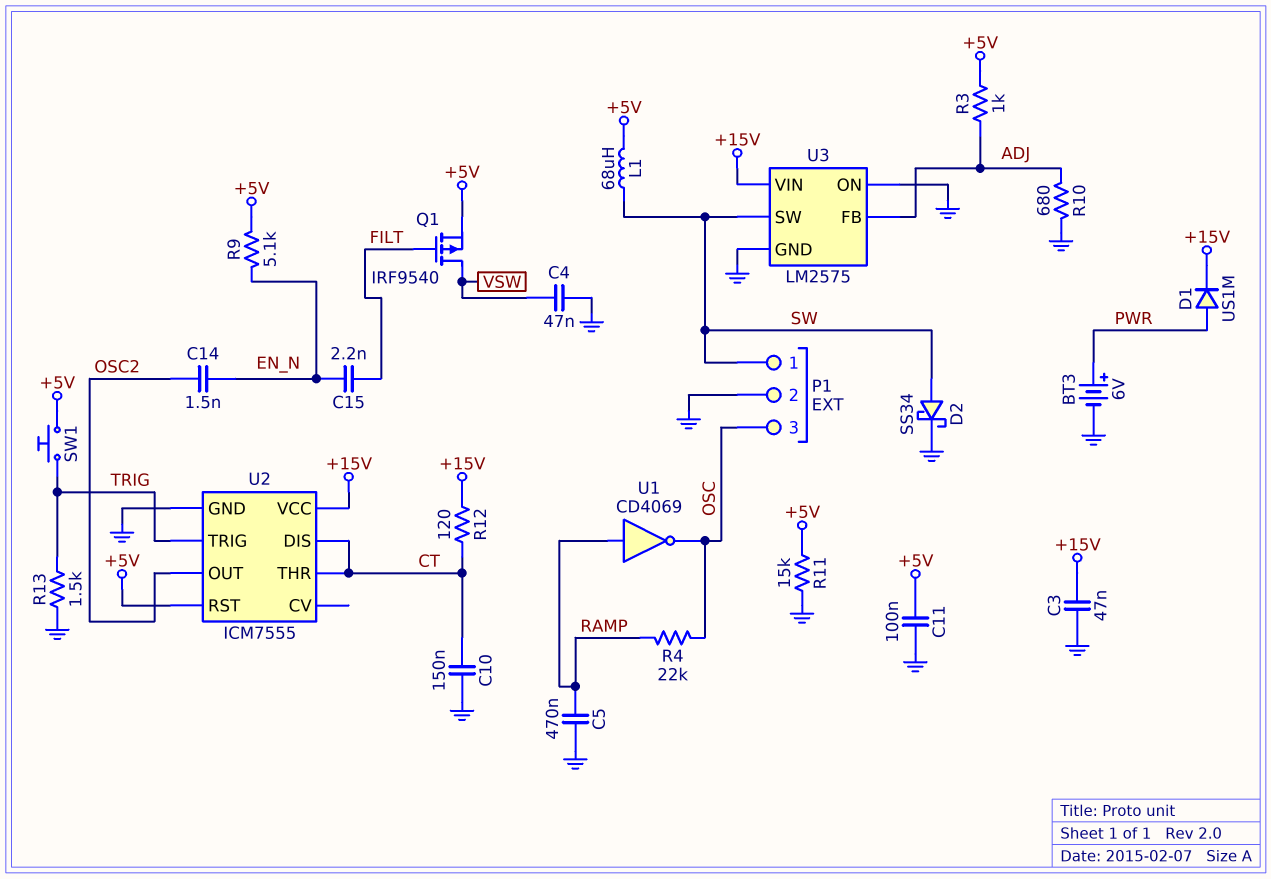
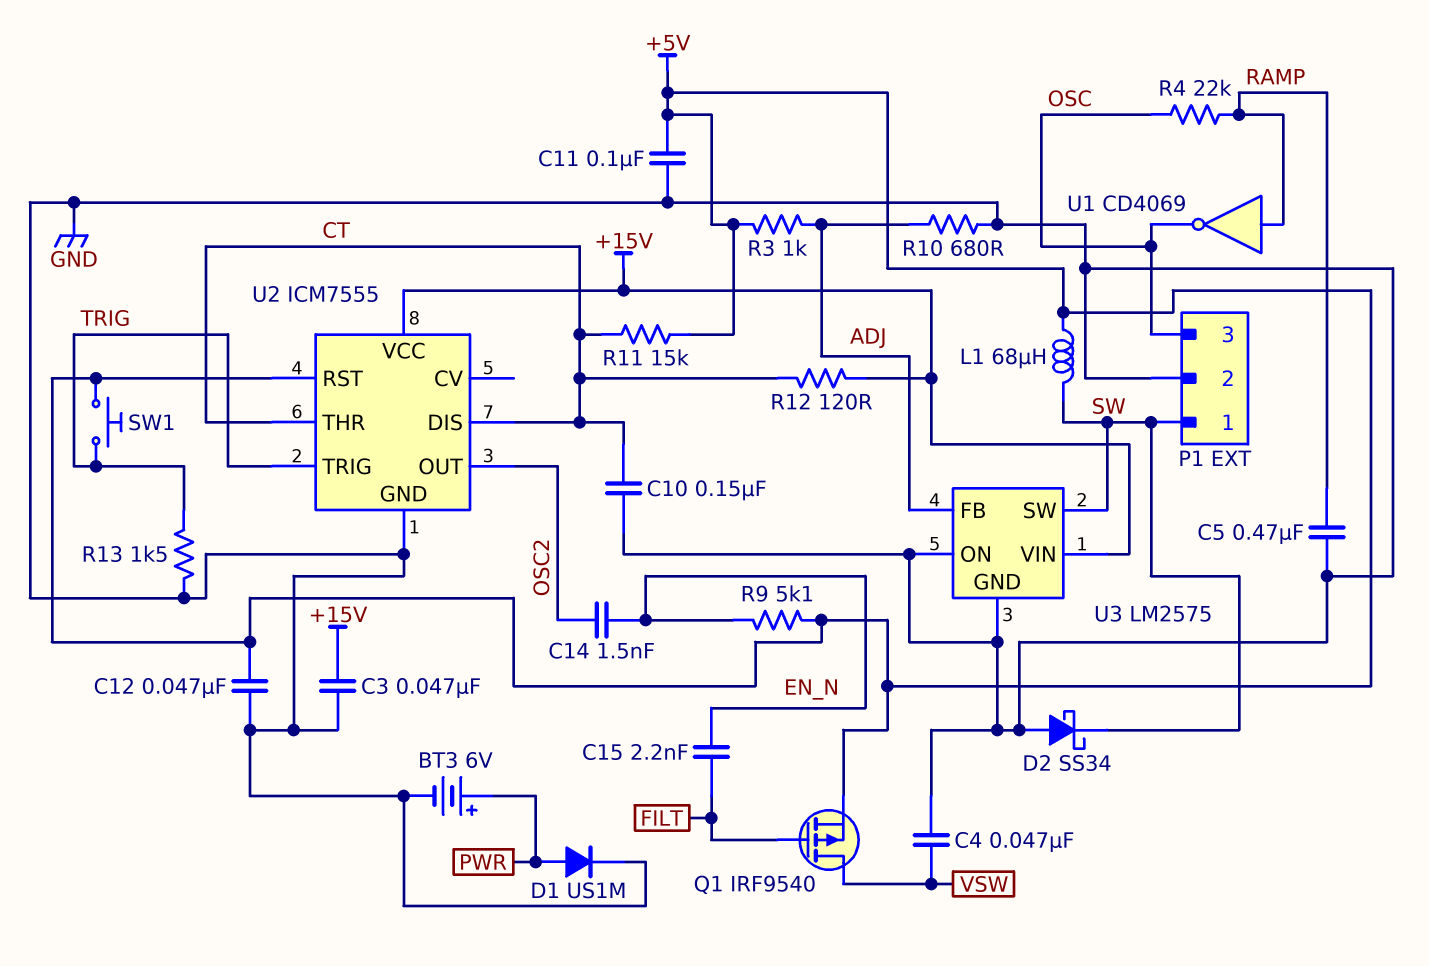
C12: none -> 47nF (+5V, GND)
D1: diode US1M (A PWR, K +15V) -> diode US1M (A PWR, K GND)
D2: schottky SS34 (A SW, K GND) -> schottky SS34 (A GND, K SW)
R11: 15k (+5V, GND) -> 15k (+5V, CT)

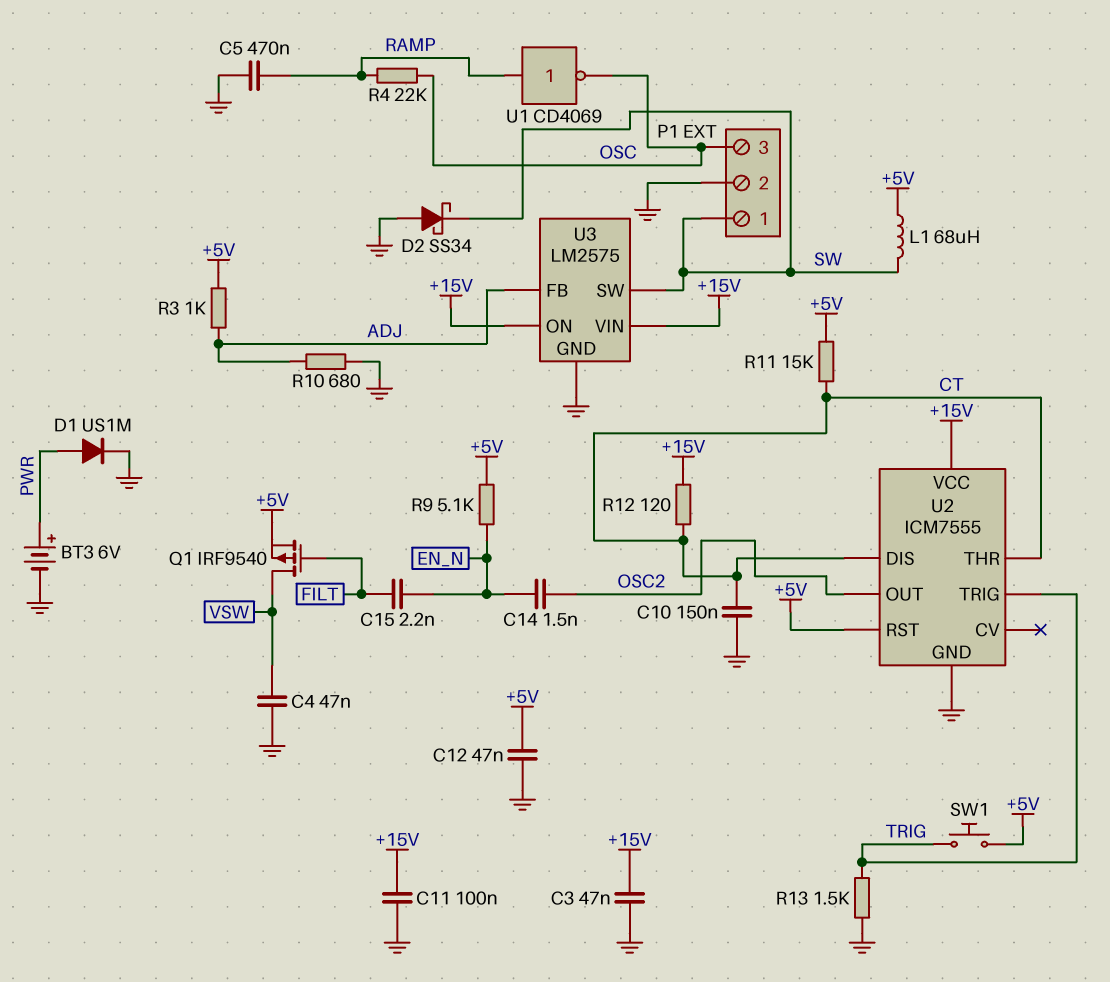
C11: 100nF (+5V, GND) -> 100nF (+15V, GND)
U3 pin ON: GND -> +15V

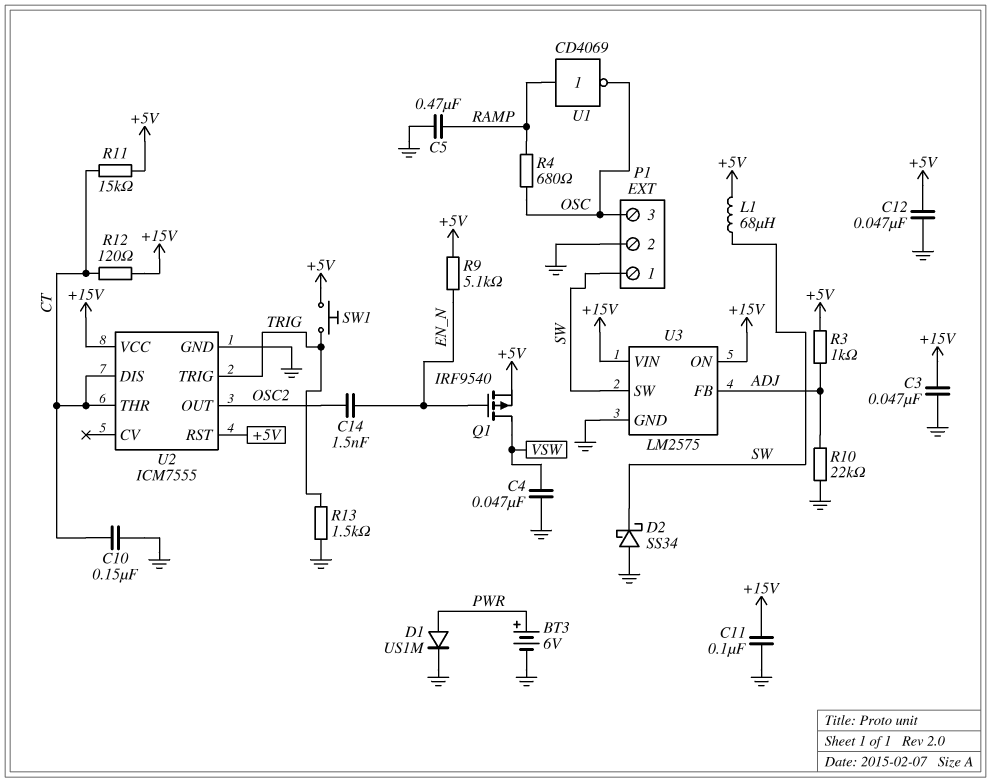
C15: 2.2nF (EN_N, FILT) -> none
Q1: PMOS IRF9540 (G FILT, D VSW, S +5V) -> PMOS IRF9540 (G EN_N, D VSW, S +5V)
R4: 22k (OSC, RAMP) -> 680 (OSC, RAMP)
R10: 680 (ADJ, GND) -> 22k (ADJ, GND)

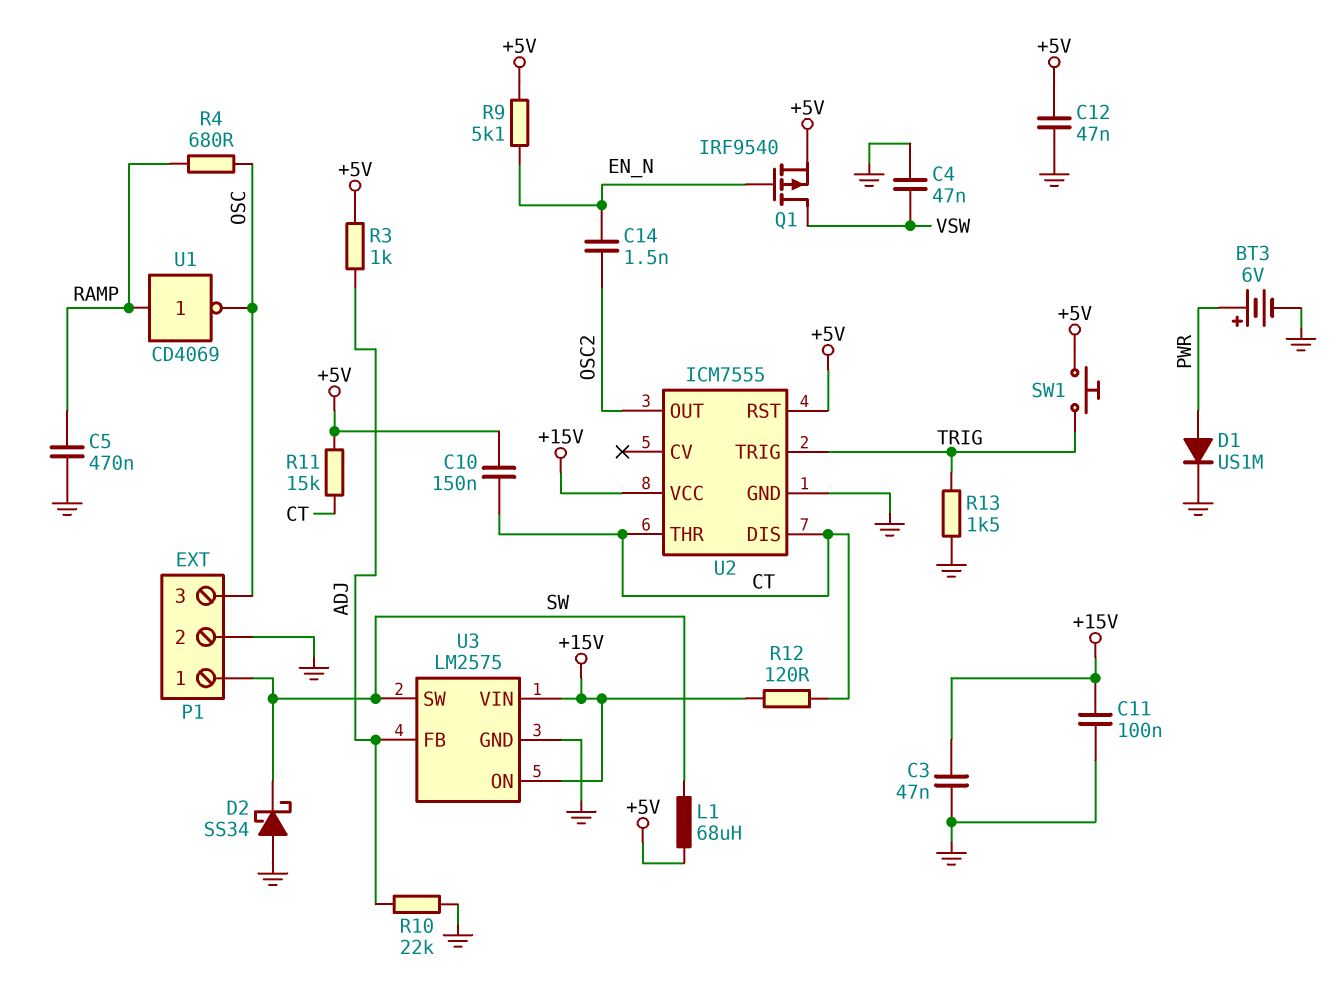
C10: 150nF (CT, GND) -> 150nF (+5V, CT)

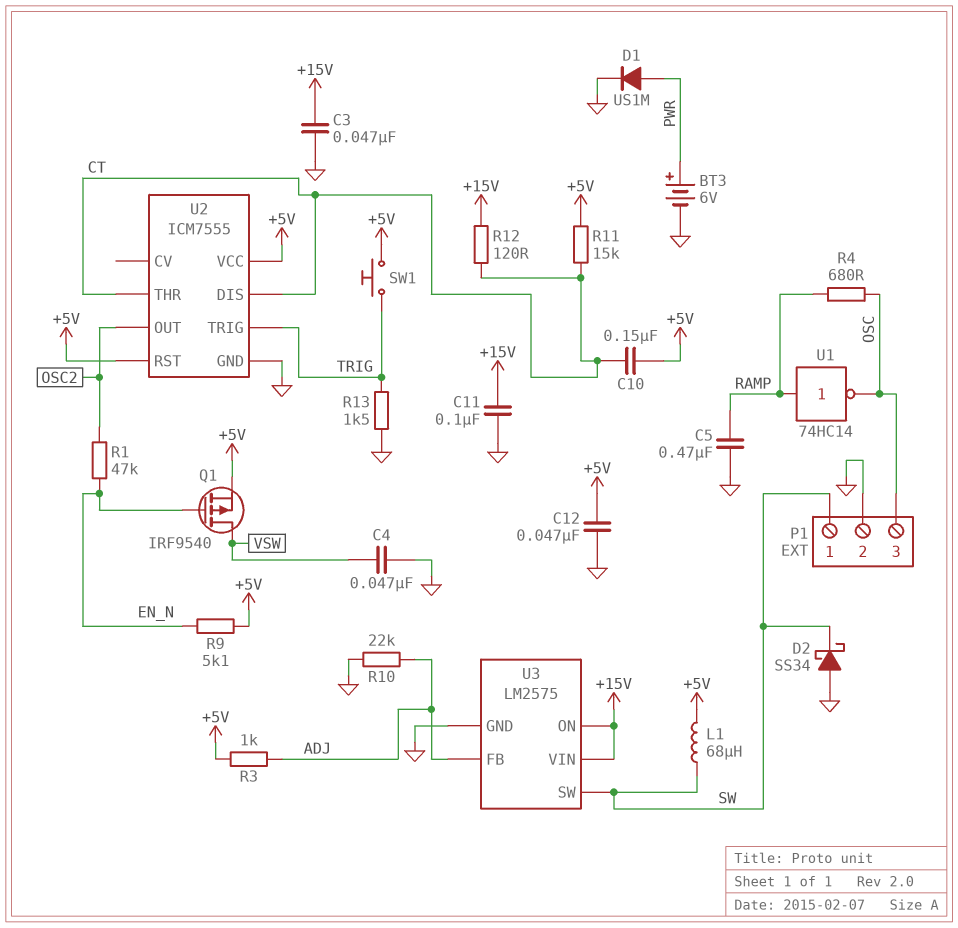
C14: 1.5nF (EN_N, OSC2) -> none
R1: none -> 47k (EN_N, OSC2)
U1: NOT CD4069 (in RAMP, out OSC) -> NOT 74HC14 (in RAMP, out OSC)
U2 pin VCC: +15V -> +5V

